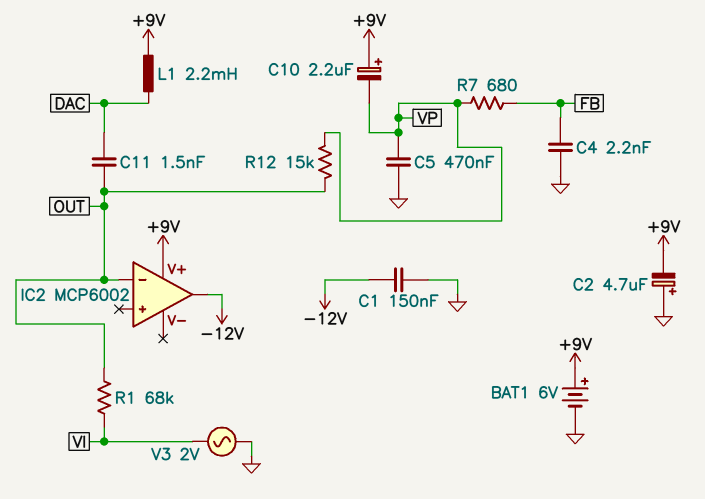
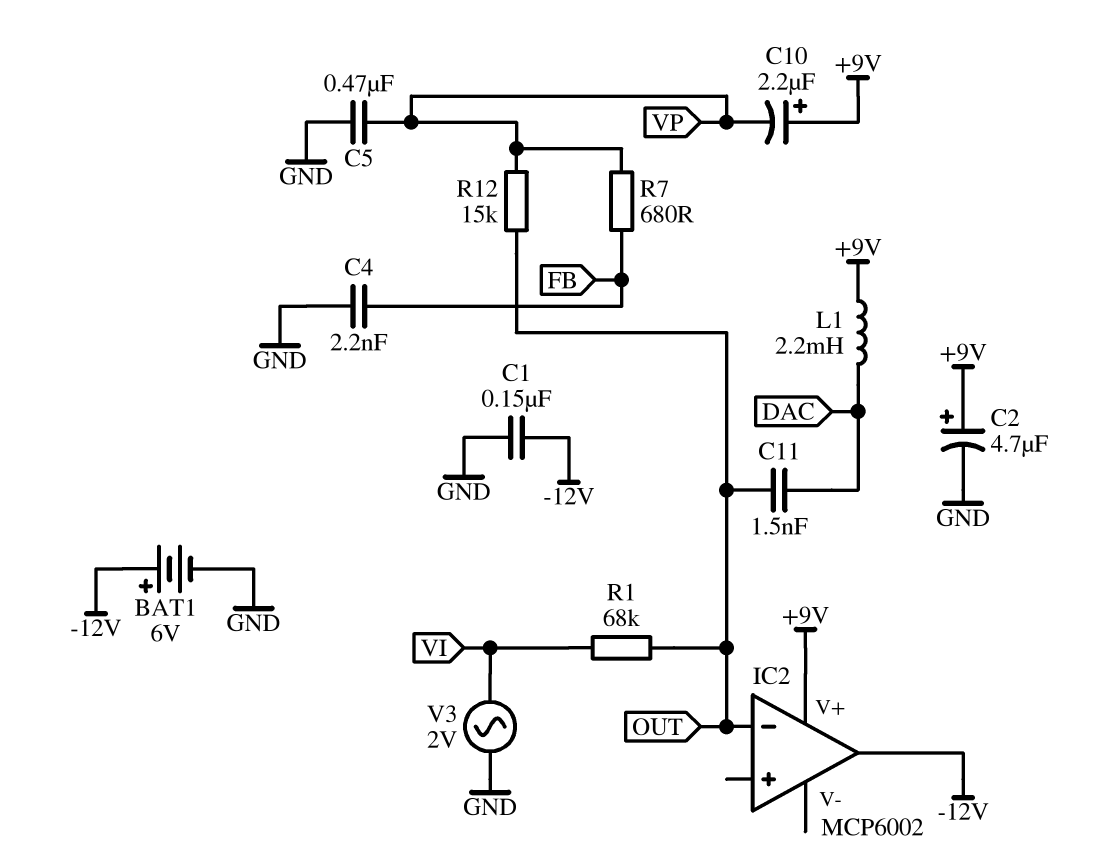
BAT1: 6V (plus +9V, minus GND) -> 6V (plus -12V, minus GND)
C2: 4.7uF (plus GND, minus +9V) -> 4.7uF (plus +9V, minus GND)

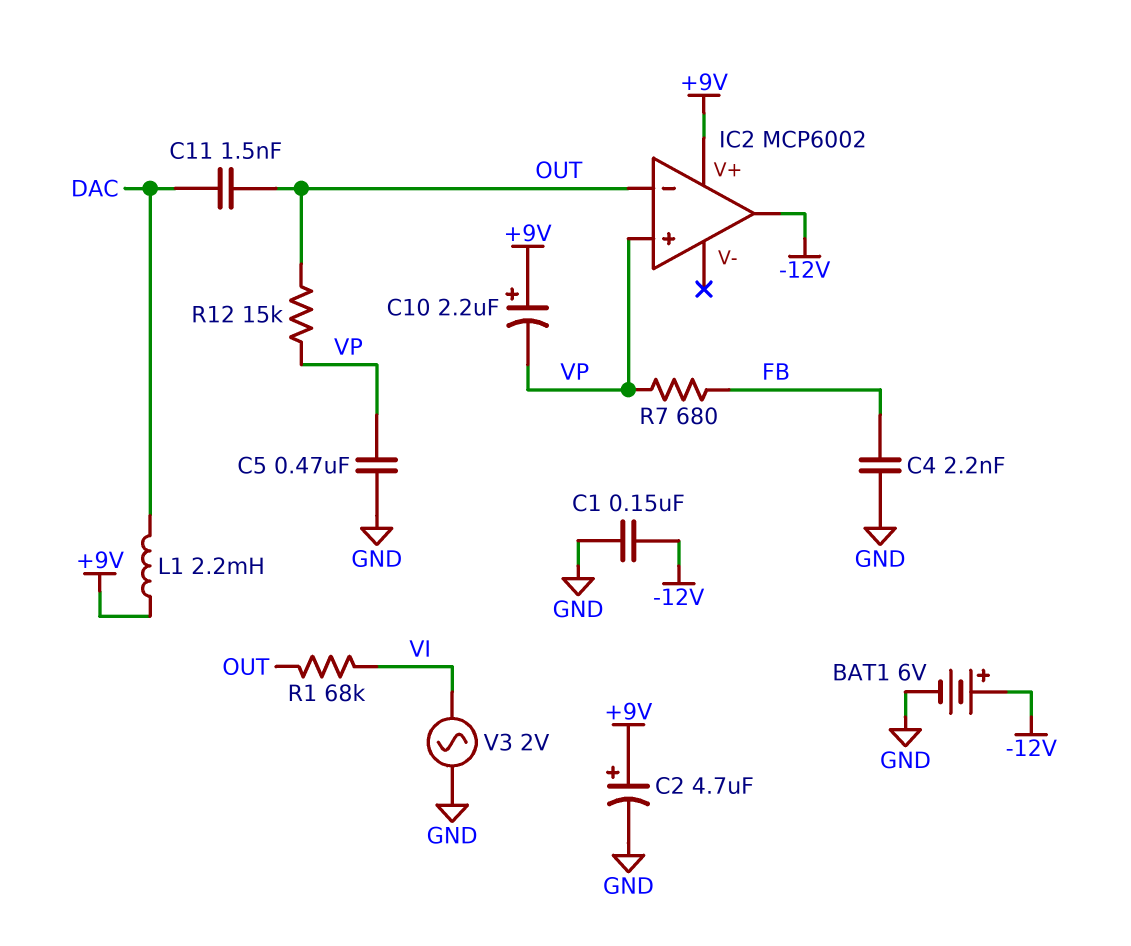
IC2 pin in+: none -> VP

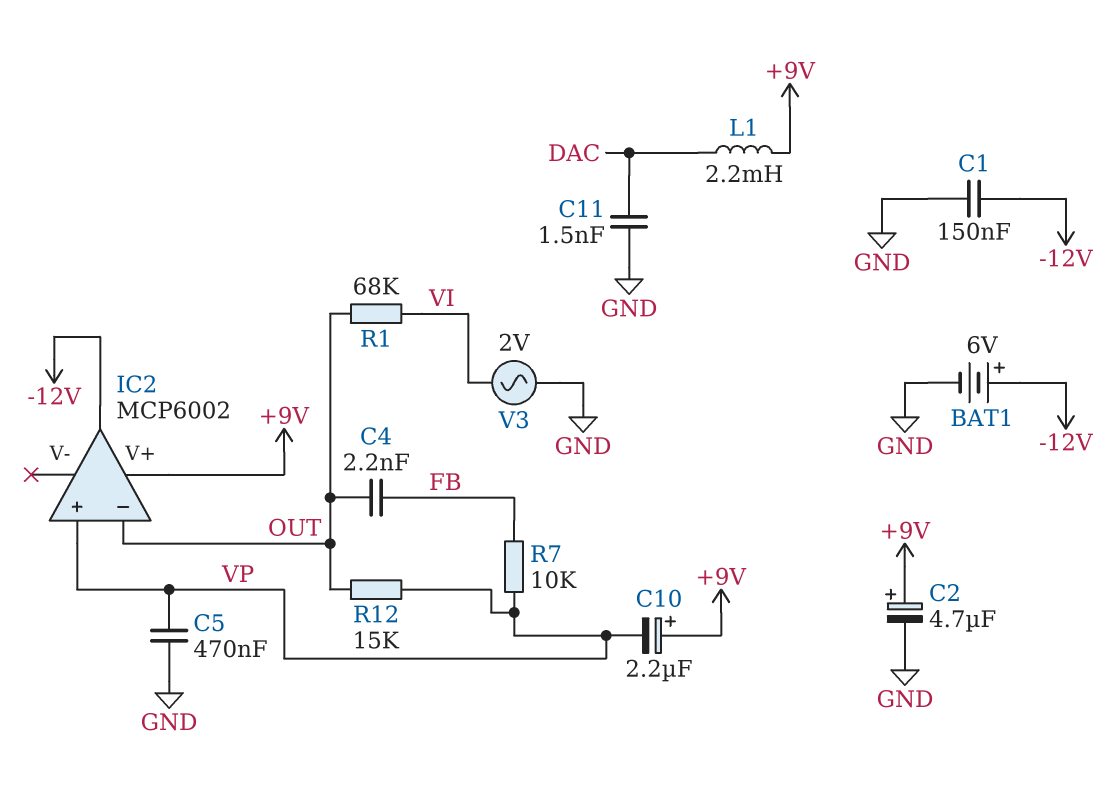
C4: 2.2nF (FB, GND) -> 2.2nF (FB, OUT)
C11: 1.5nF (DAC, OUT) -> 1.5nF (DAC, GND)
R7: 680 (FB, VP) -> 10k (FB, VP)

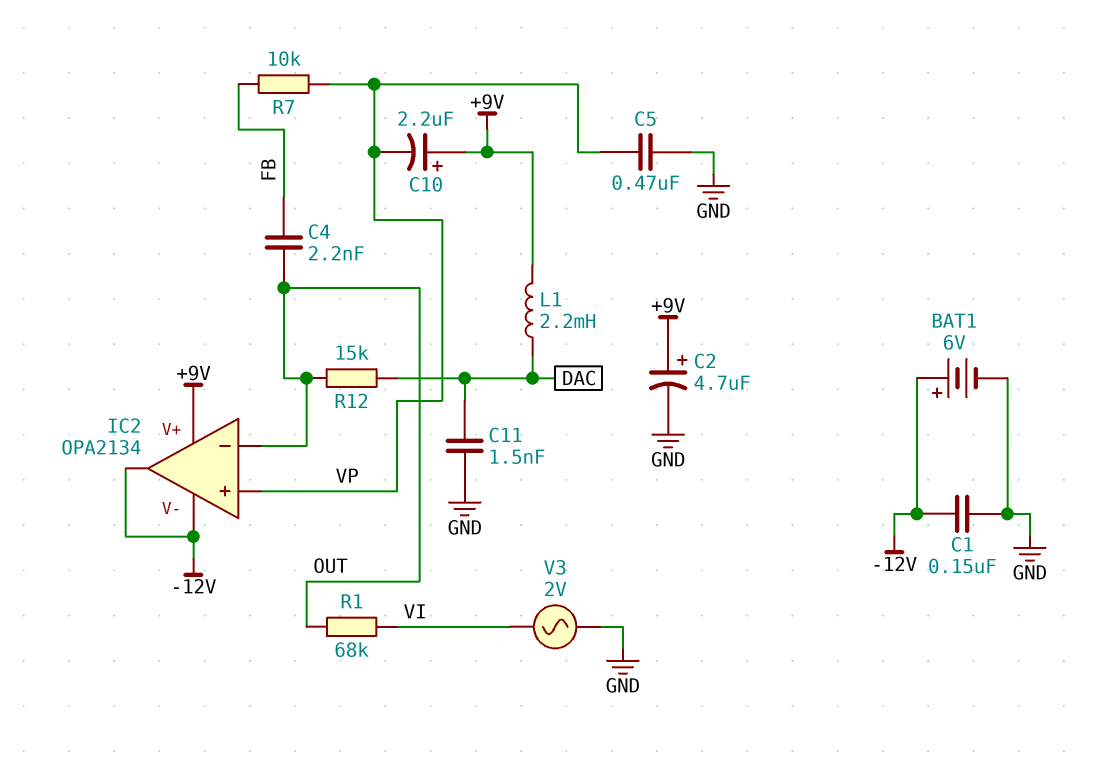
IC2: MCP6002 -> OPA2134
IC2 pin V-: none -> -12V
R12: 15k (OUT, VP) -> 15k (DAC, OUT)

